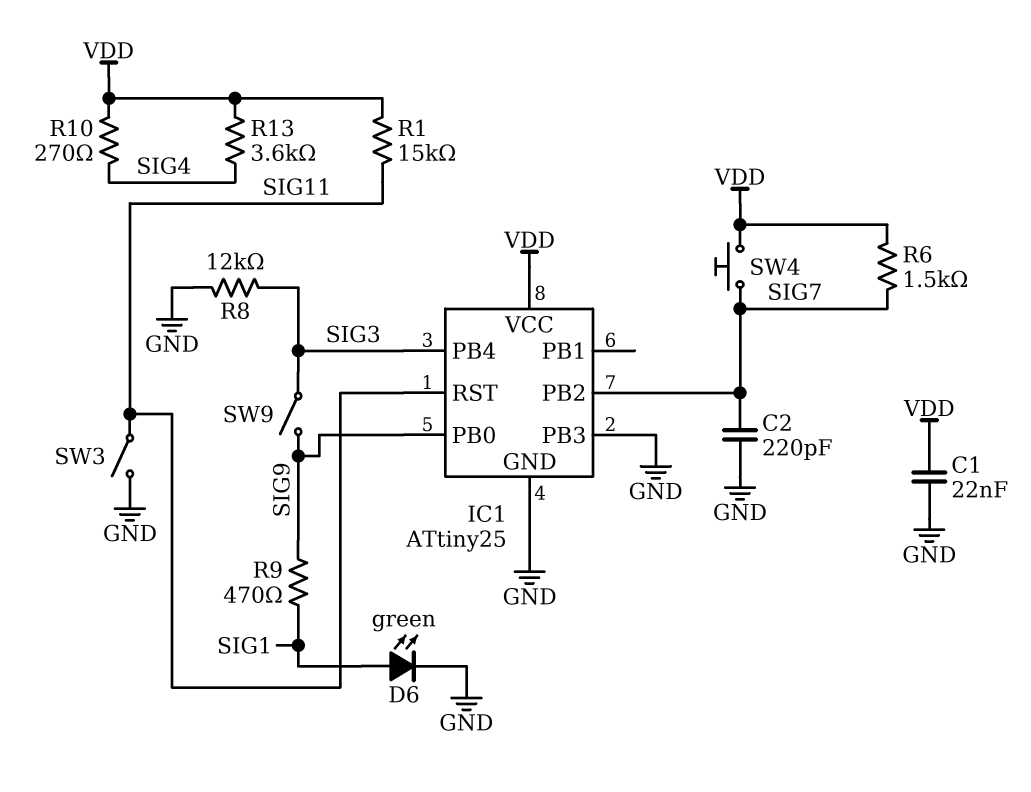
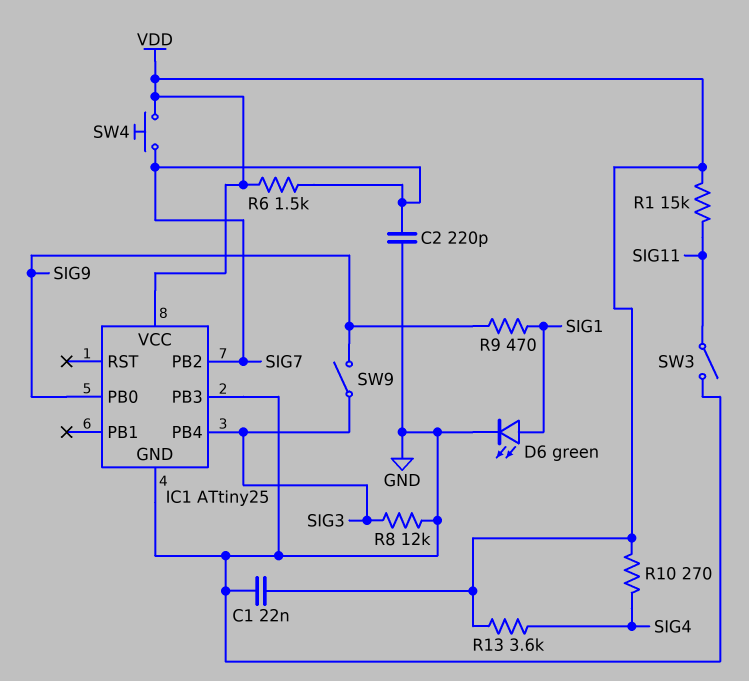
IC1 pin RST: SIG11 -> none

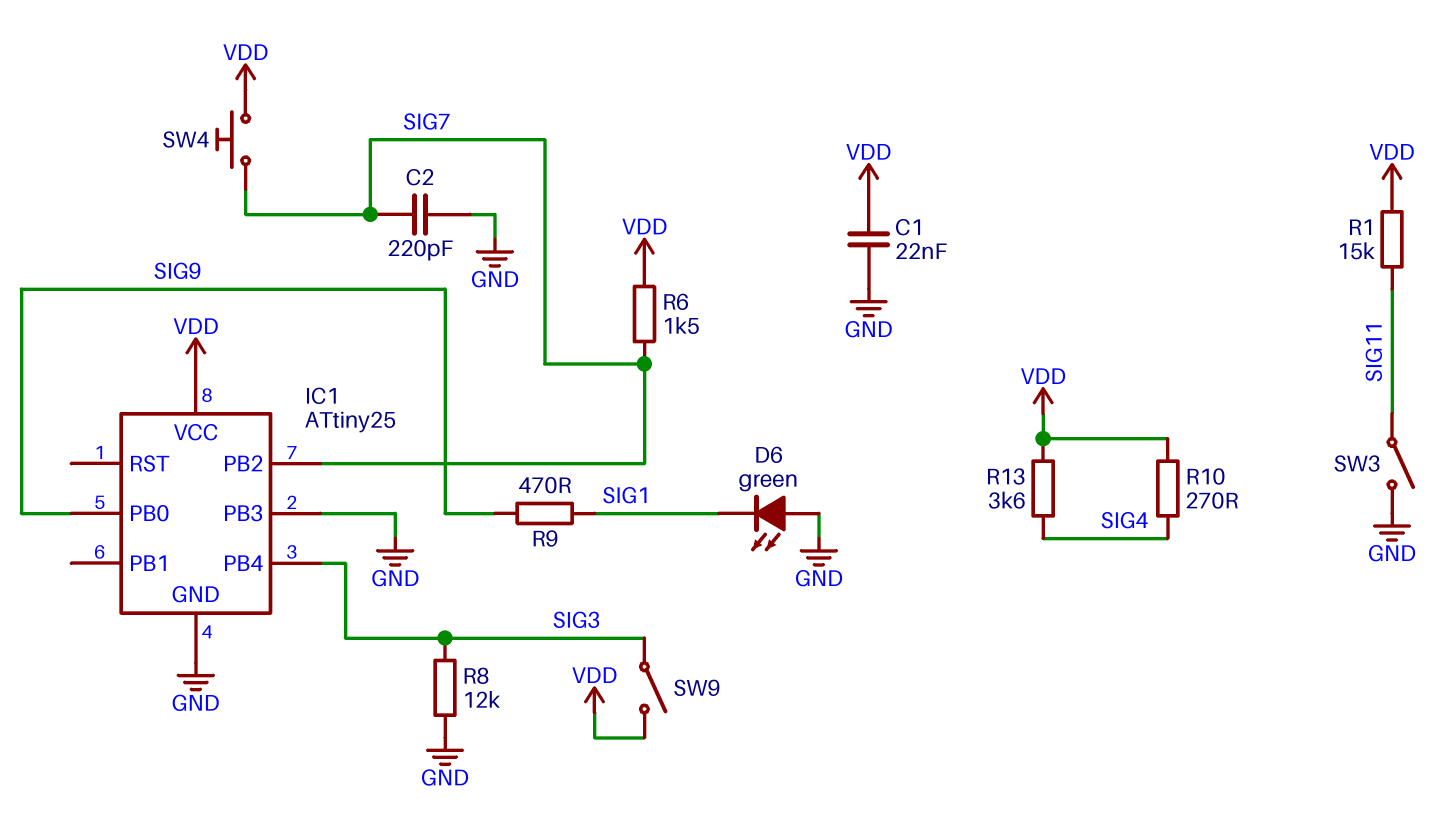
D6: LED green (A SIG1, K GND) -> LED green (A GND, K SIG1)
SW9: switch (SIG3, SIG9) -> switch (SIG3, VDD)

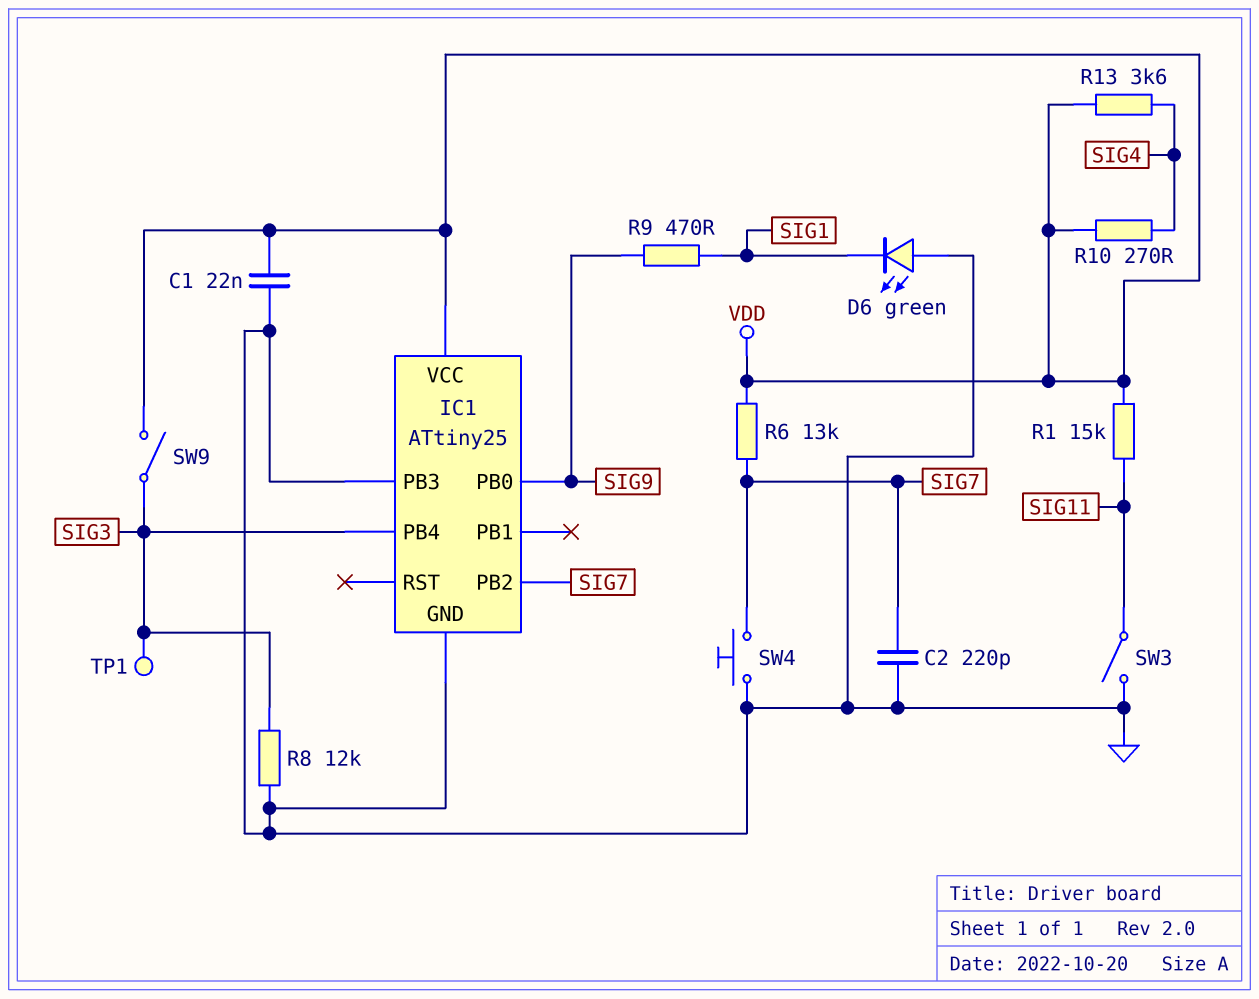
R6: 1.5k (SIG7, VDD) -> 13k (SIG7, VDD)
SW4: button (SIG7, VDD) -> button (GND, SIG7)
TP1: none -> test point (SIG3)

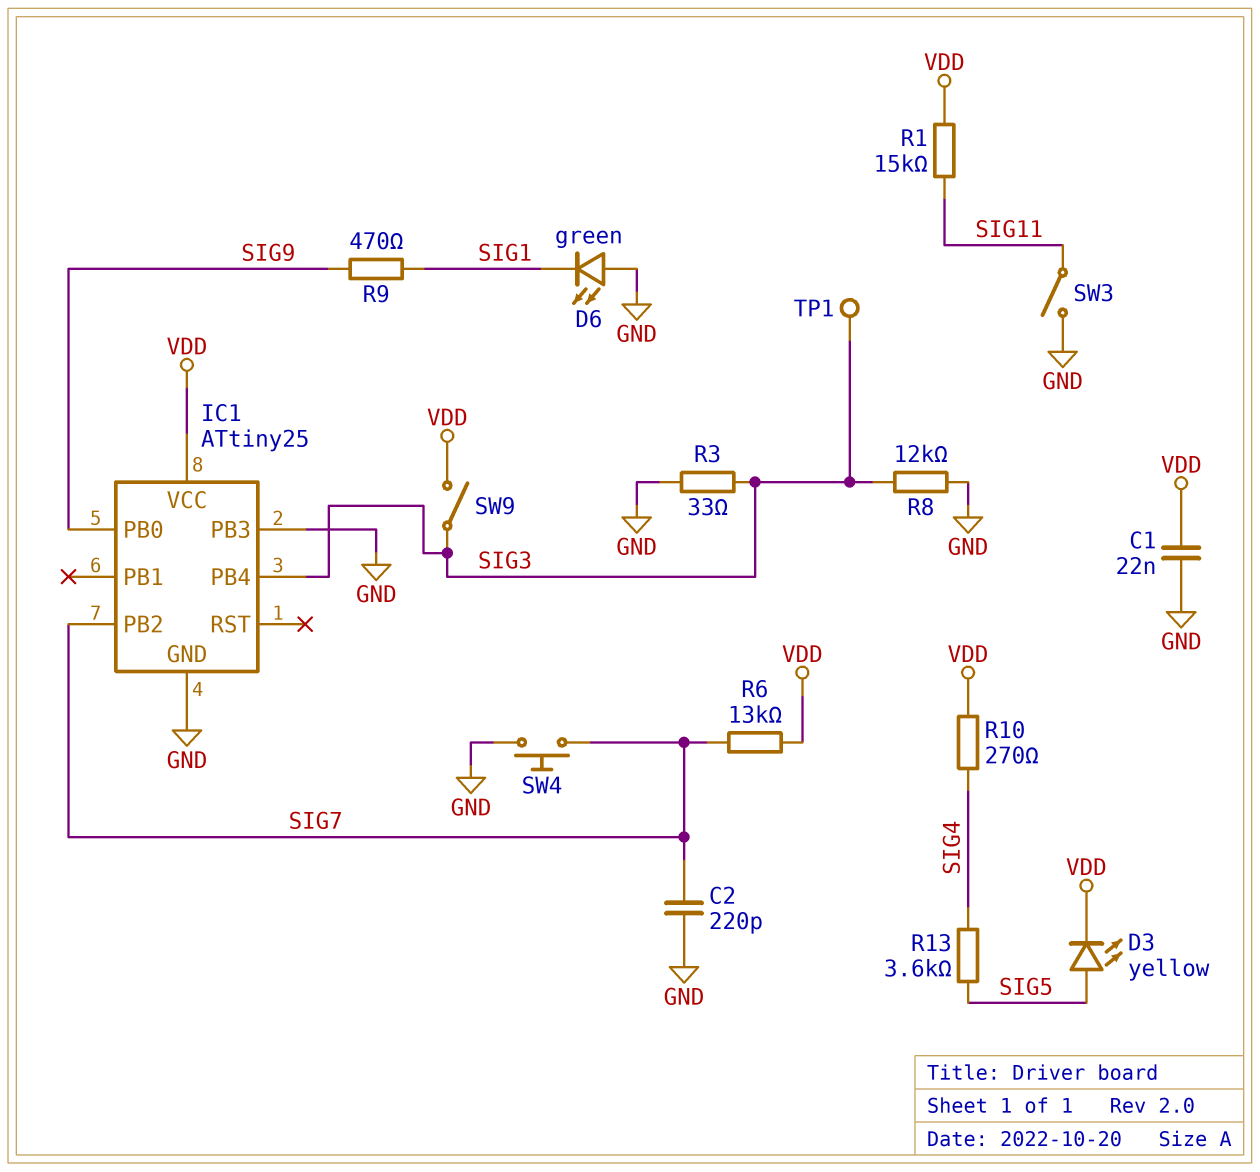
D3: none -> LED yellow (A SIG5, K VDD)
R3: none -> 33 (GND, SIG3)
R13: 3.6k (SIG4, VDD) -> 3.6k (SIG4, SIG5)

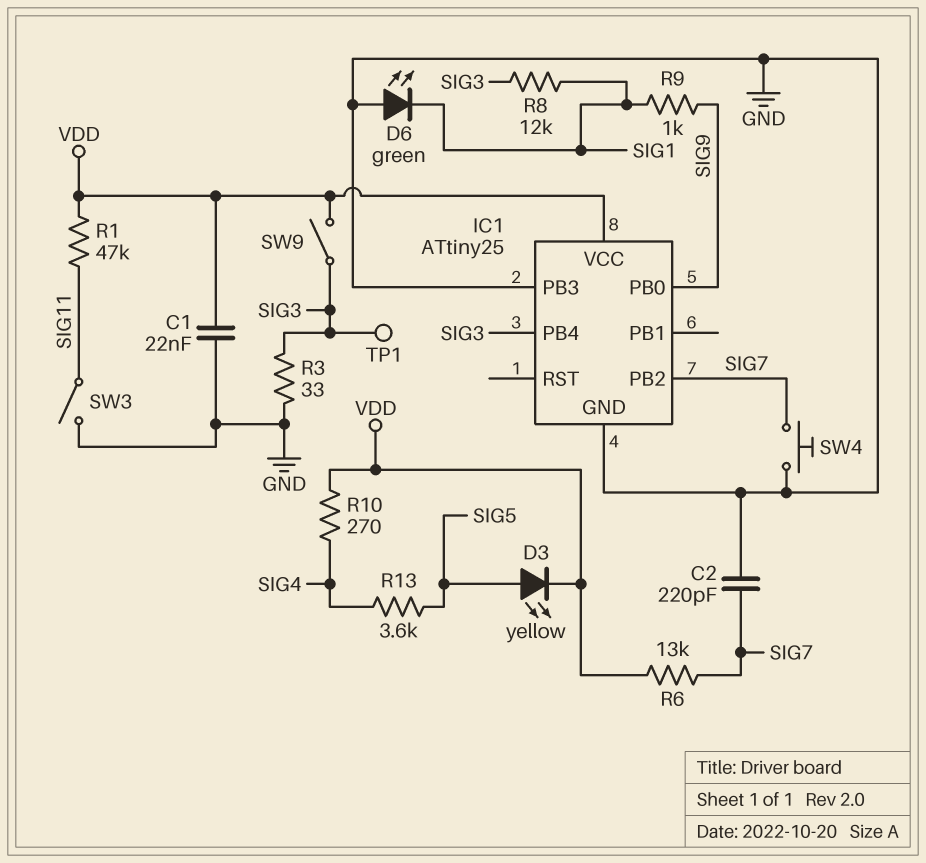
R1: 15k (SIG11, VDD) -> 47k (SIG11, VDD)
R8: 12k (GND, SIG3) -> 12k (SIG1, SIG3)
R9: 470 (SIG1, SIG9) -> 1k (SIG1, SIG9)

